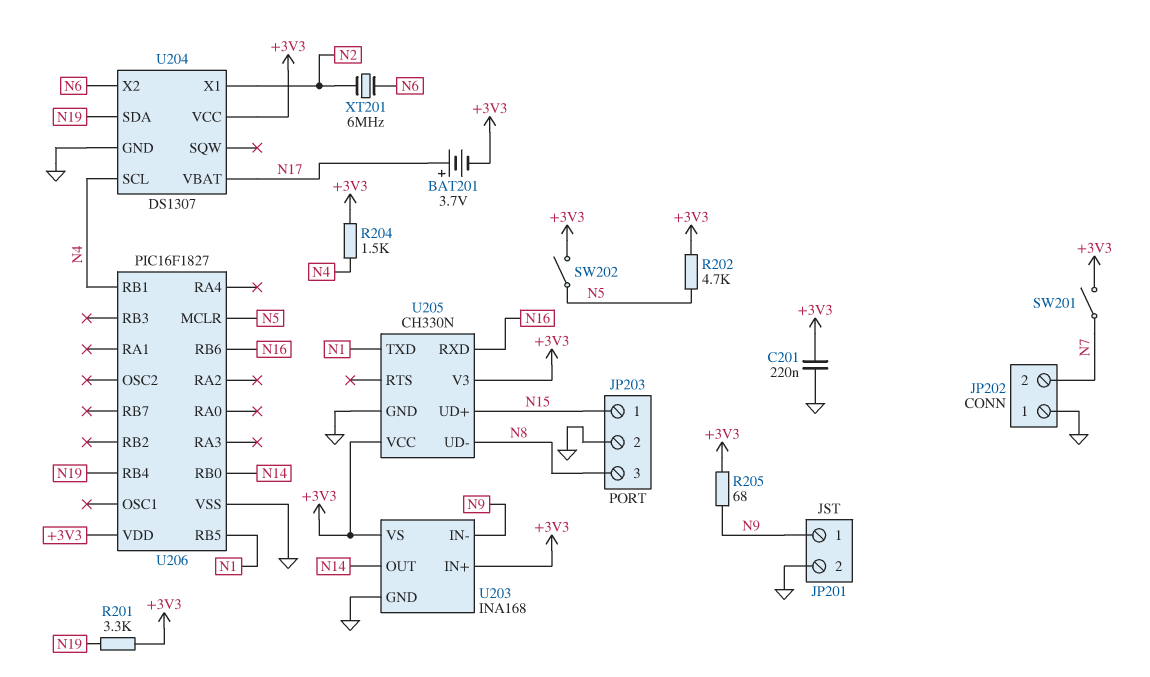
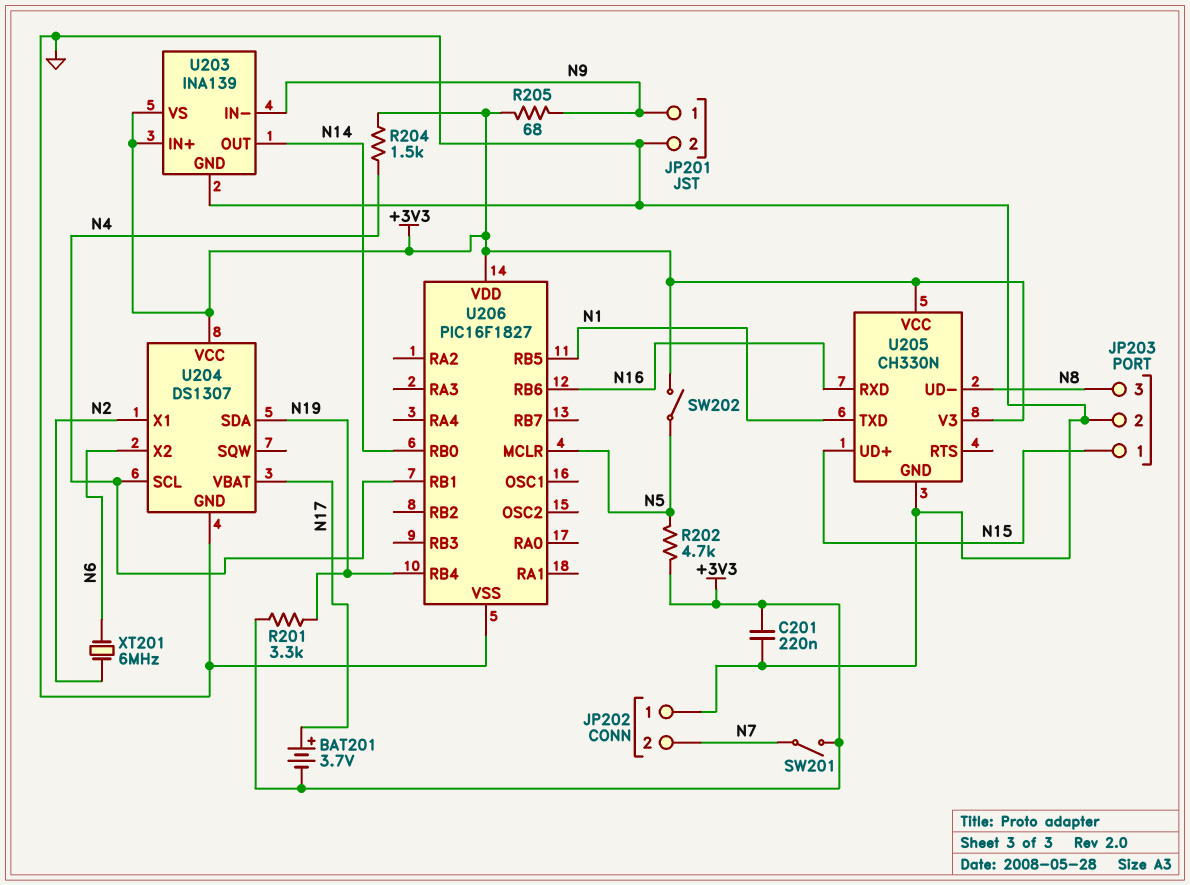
U203: INA168 -> INA139

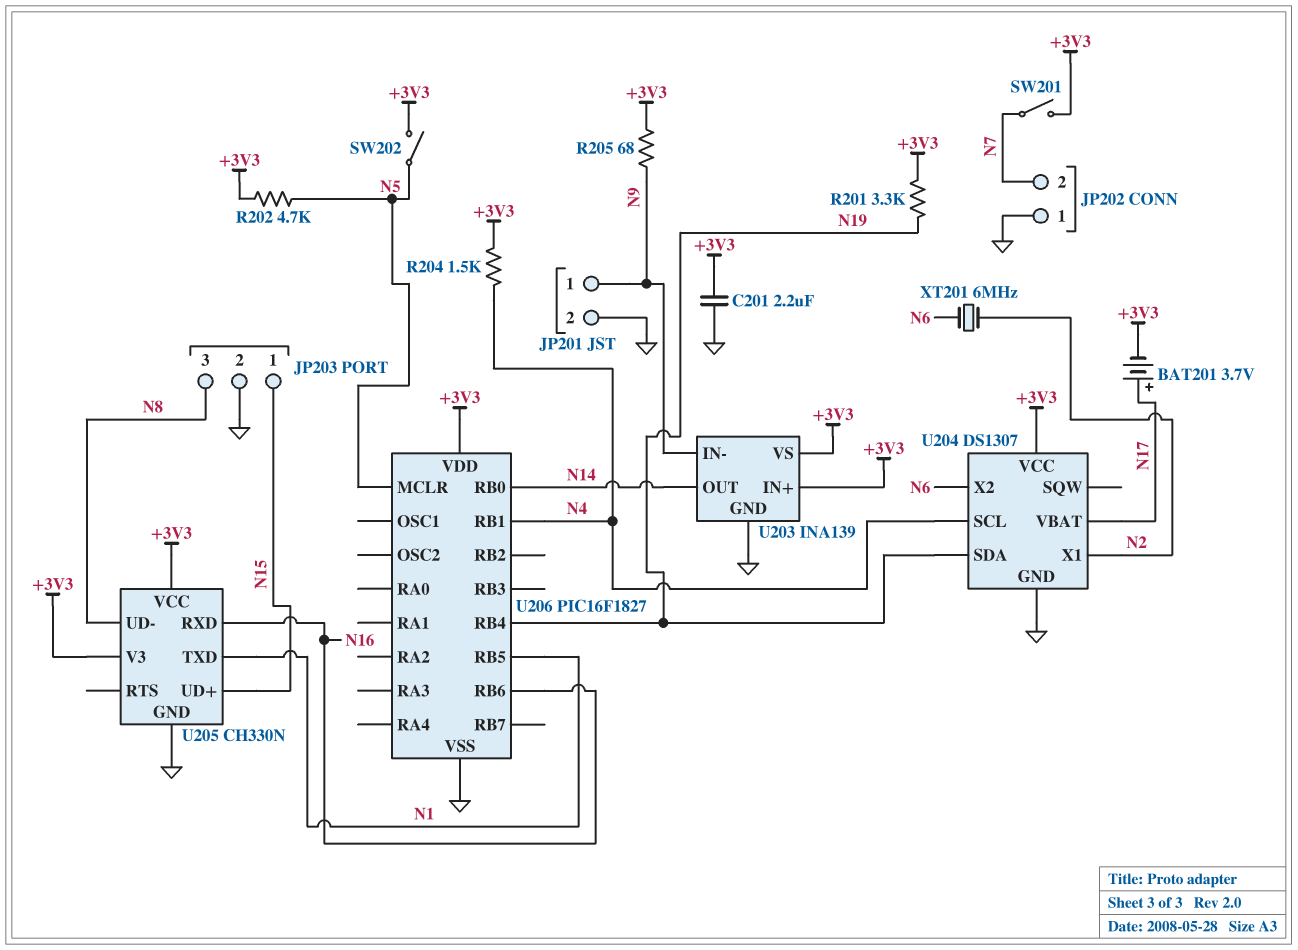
C201: 220nF (+3V3, GND) -> 2.2uF (+3V3, GND)

